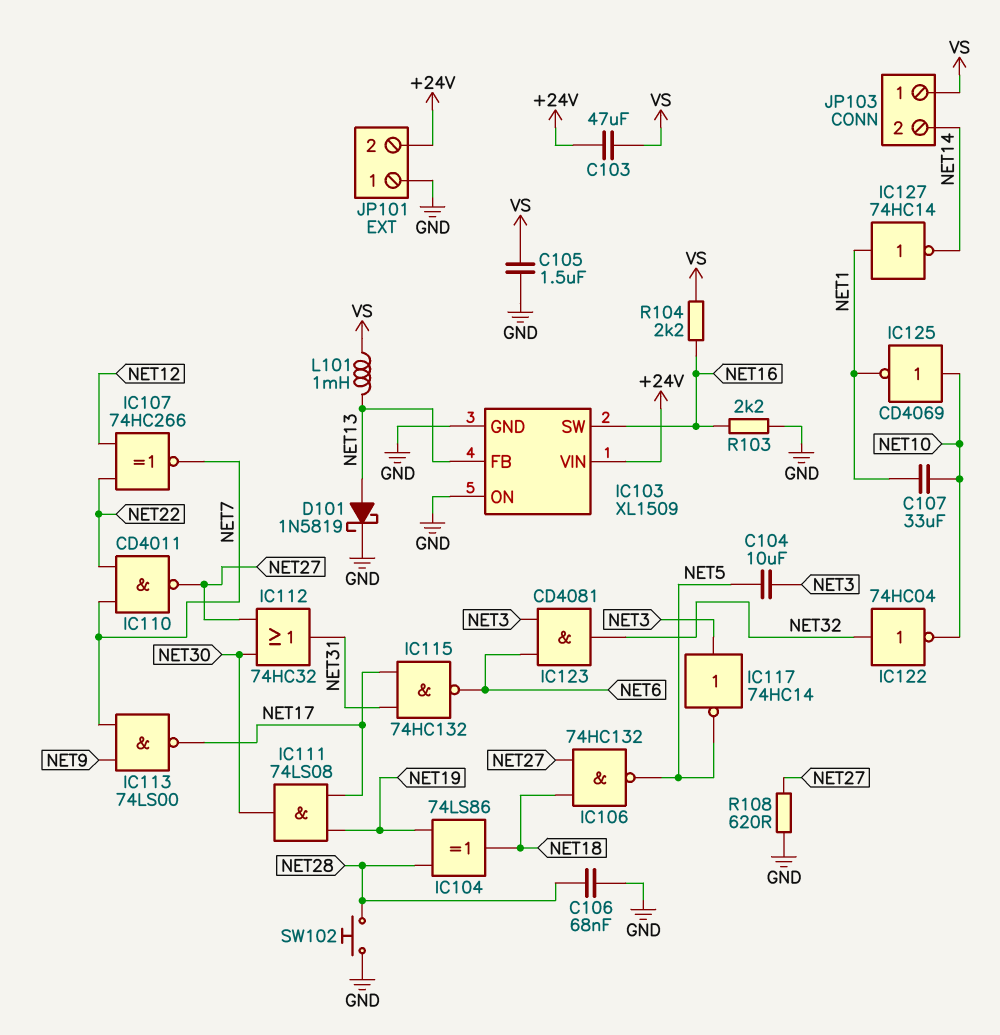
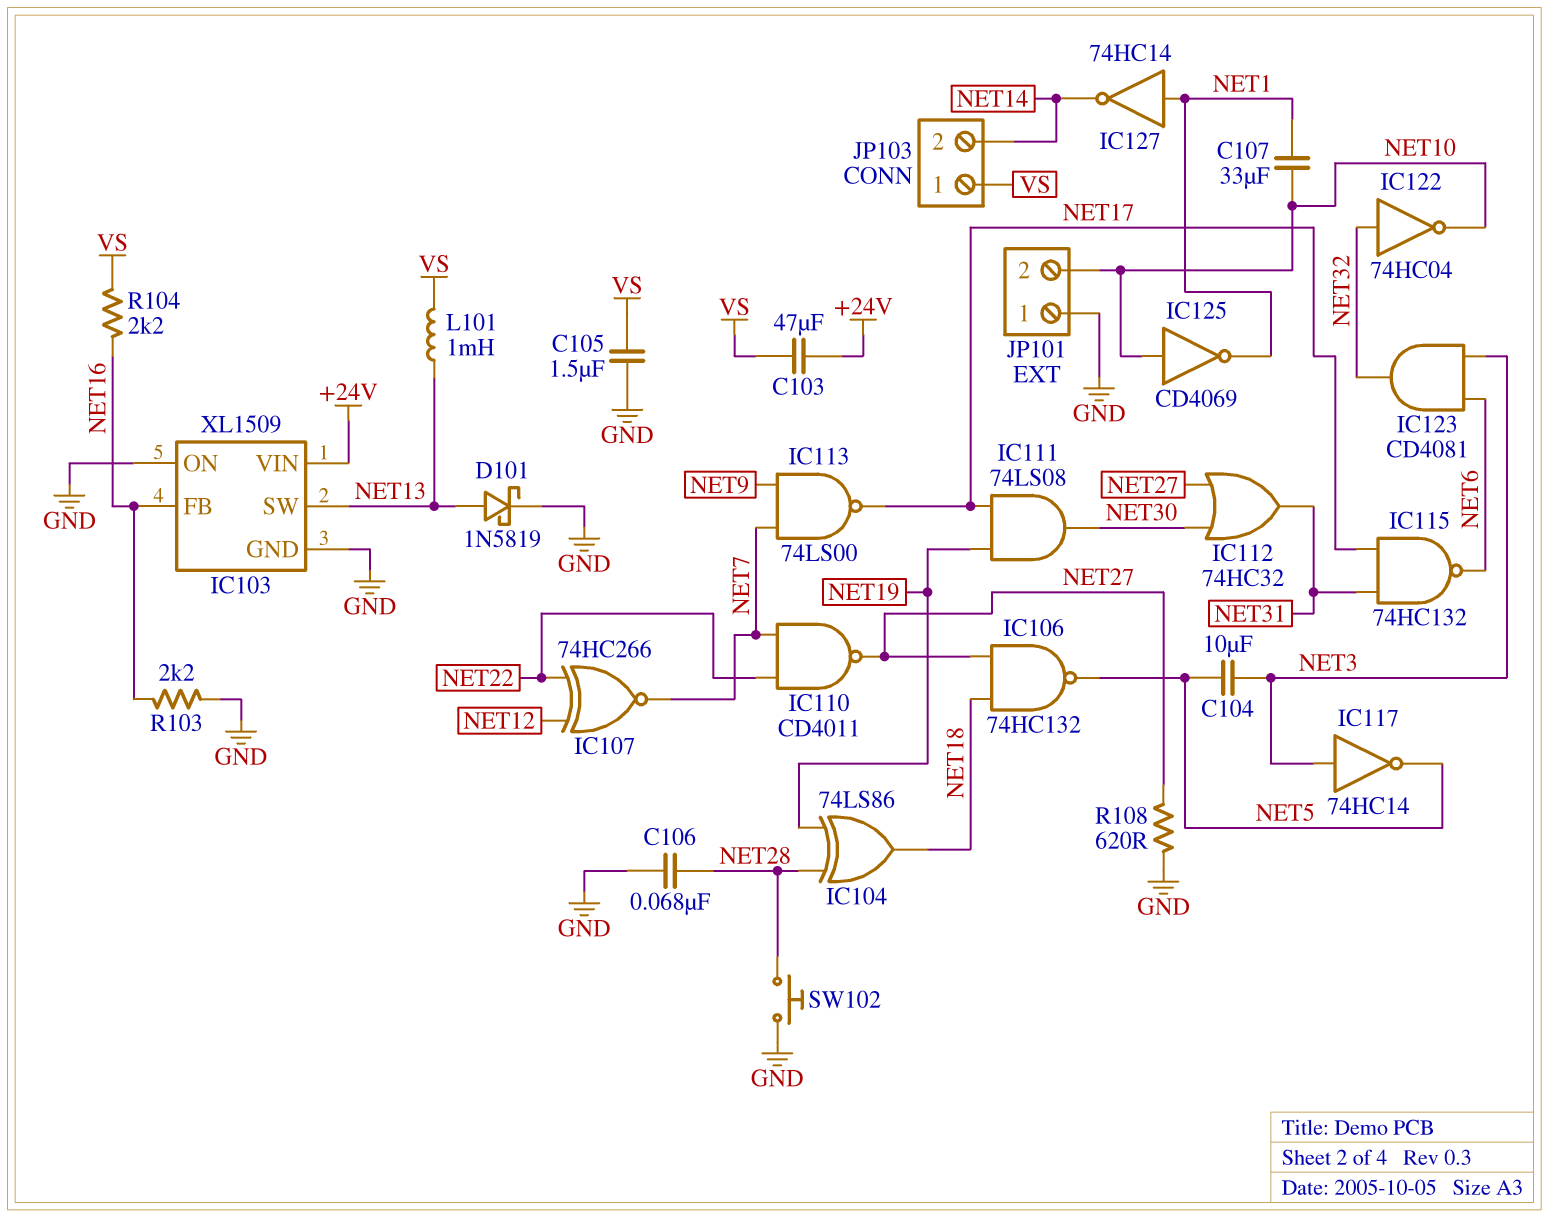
IC103 pin FB: NET13 -> NET16
IC103 pin SW: NET16 -> NET13
JP101 pin 2: +24V -> NET10

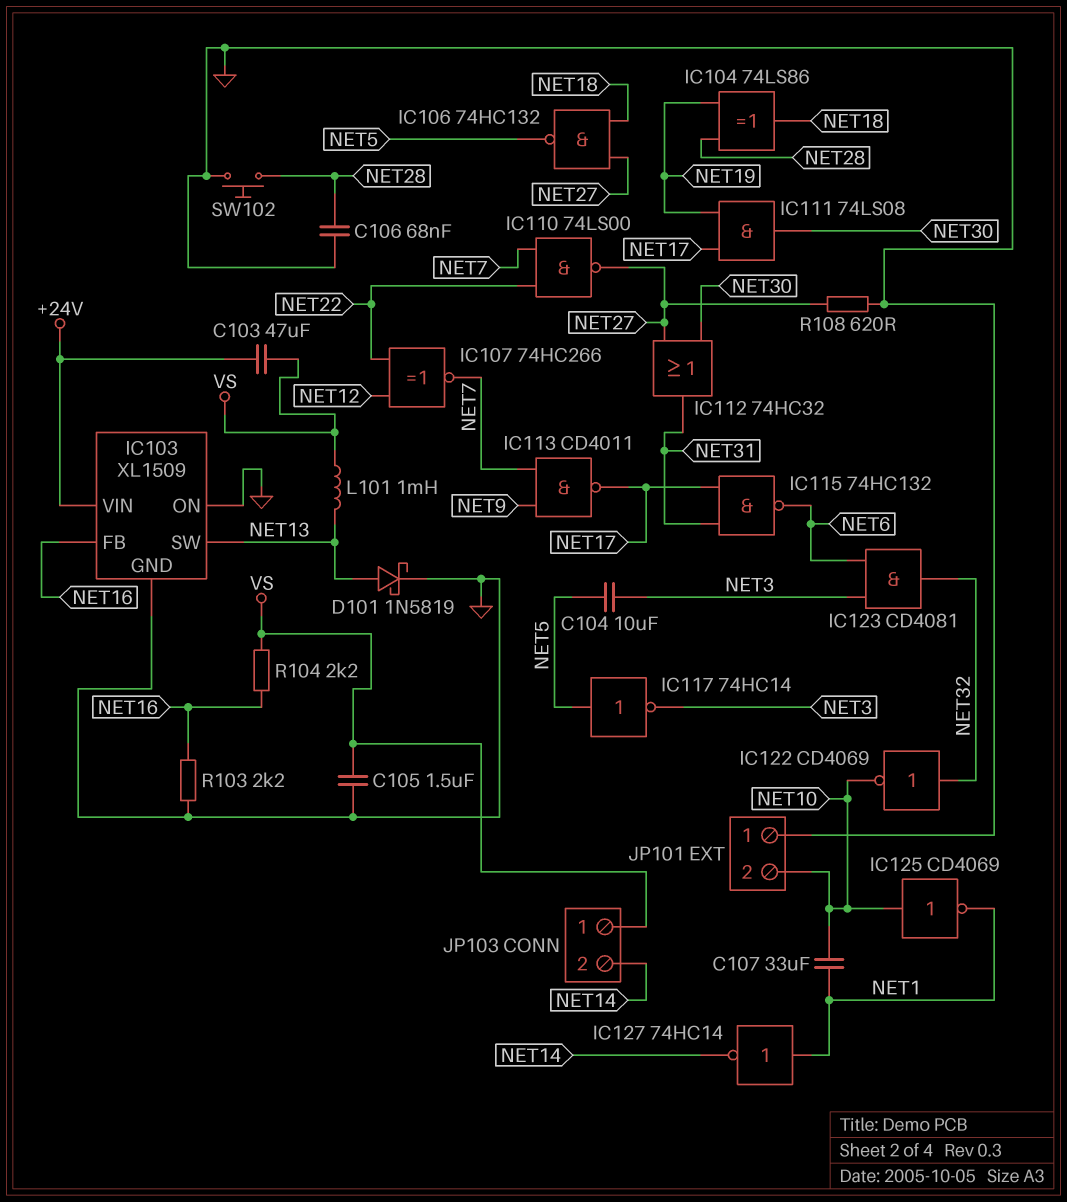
IC110: NAND CD4011 (in NET7, in NET22, out NET27) -> NAND 74LS00 (in NET7, in NET22, out NET27)
IC113: NAND 74LS00 (in NET7, in NET9, out NET17) -> NAND CD4011 (in NET7, in NET9, out NET17)
IC117: NOT 74HC14 (in NET3, out NET5) -> NOT 74HC14 (in NET5, out NET3)
IC122: NOT 74HC04 (in NET32, out NET10) -> NOT CD4069 (in NET32, out NET10)

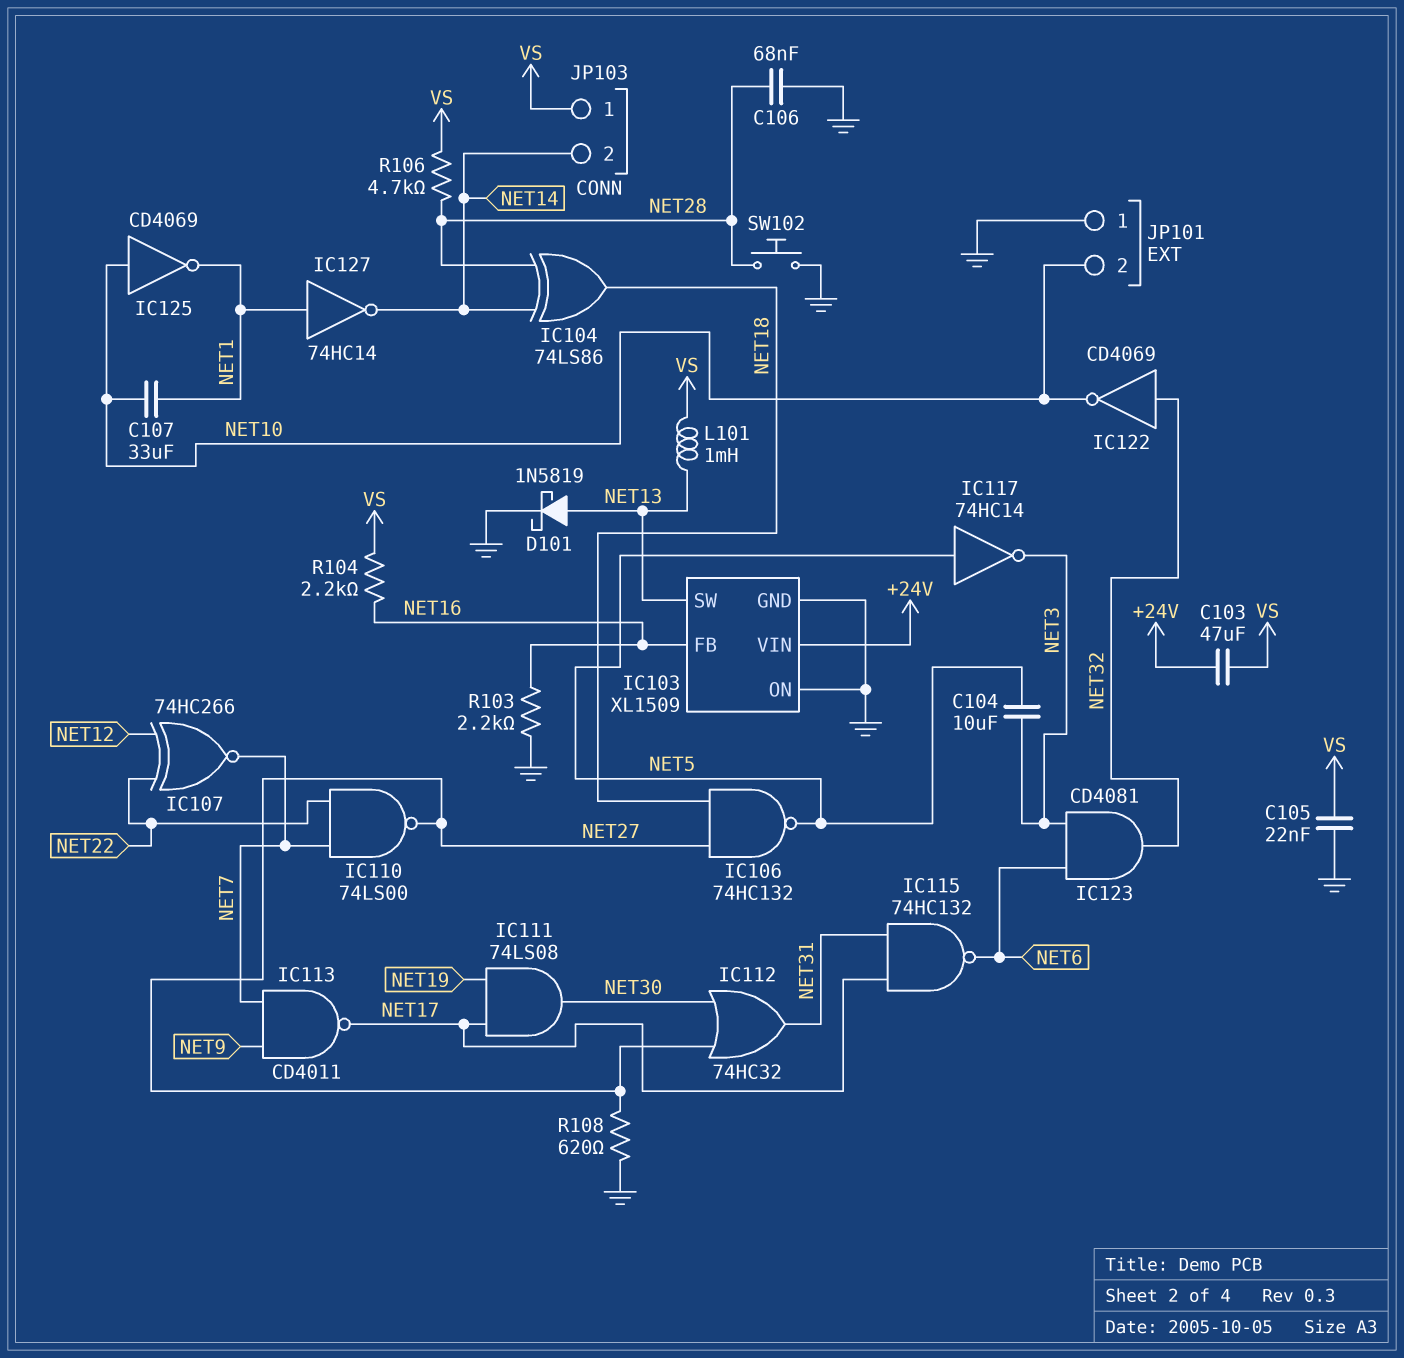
C105: 1.5uF (GND, VS) -> 22nF (GND, VS)
IC104: XOR 74LS86 (in NET19, in NET28, out NET18) -> XOR 74LS86 (in NET14, in NET28, out NET18)
R106: none -> 4.7k (NET28, VS)

